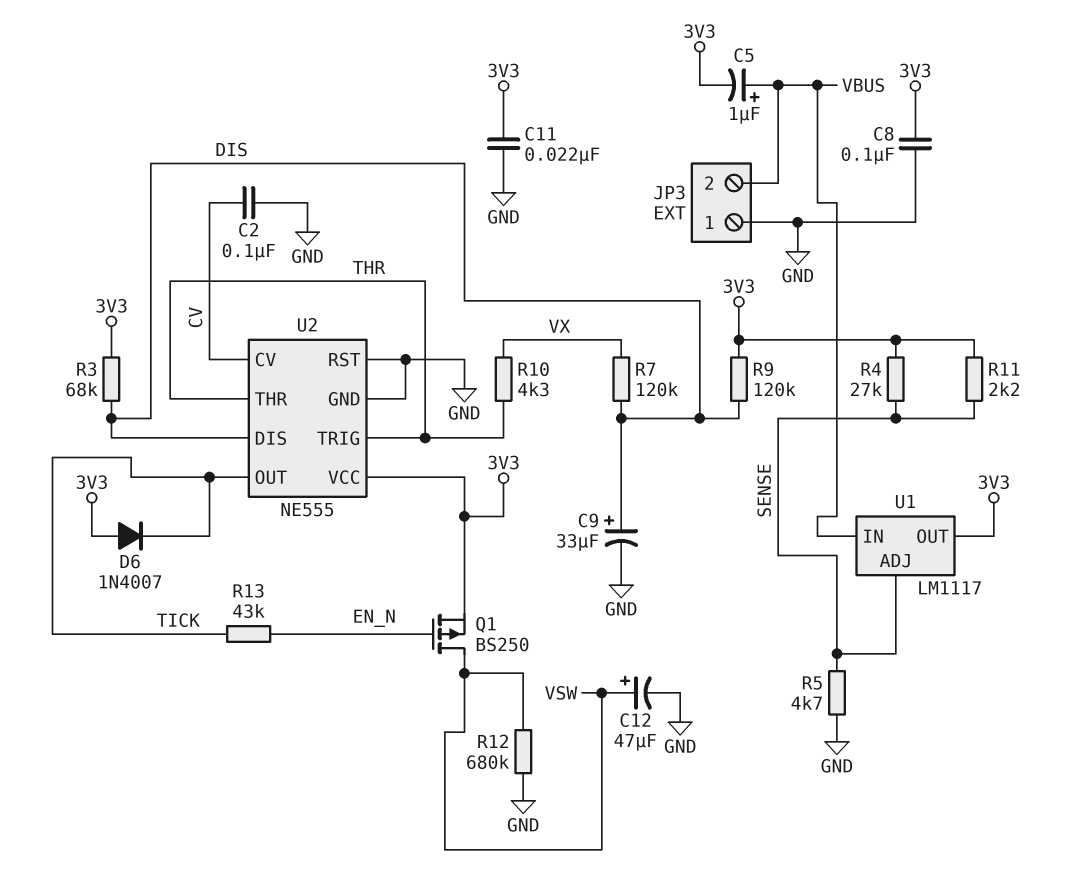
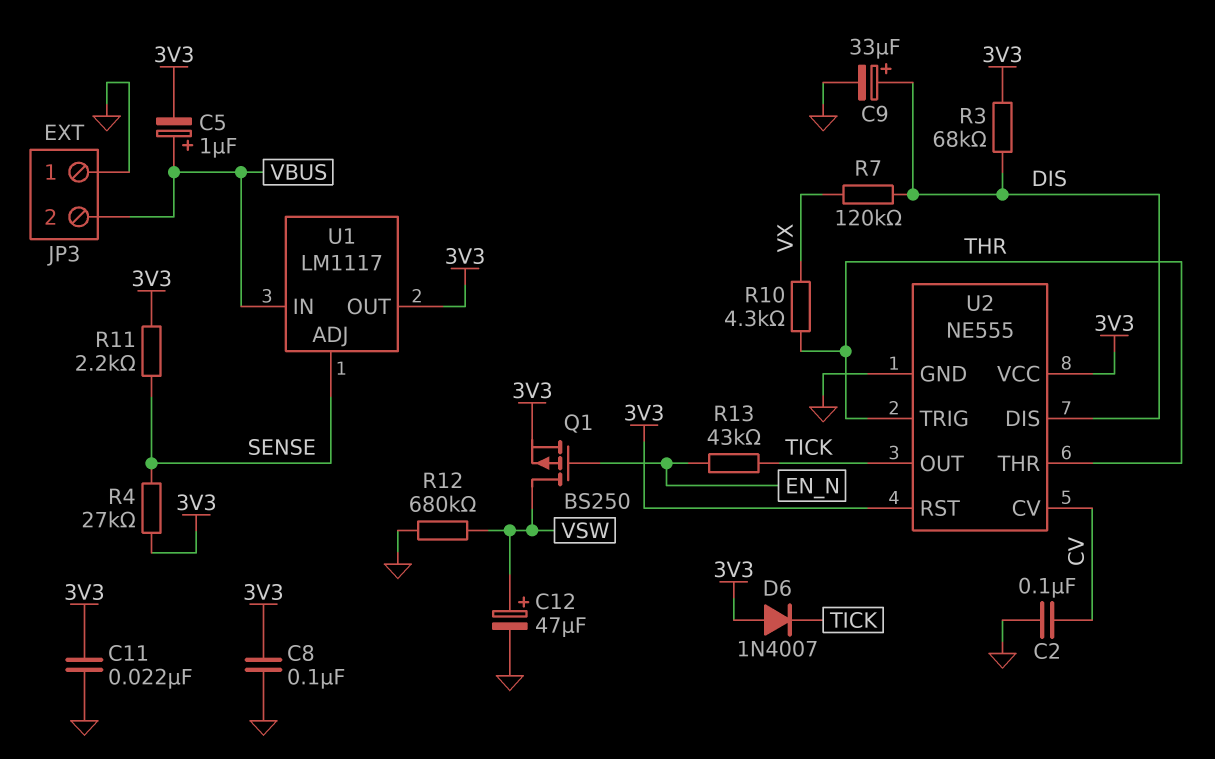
R5: 4.7k (GND, SENSE) -> none
R9: 120k (3V3, DIS) -> none
U2 pin RST: GND -> 3V3

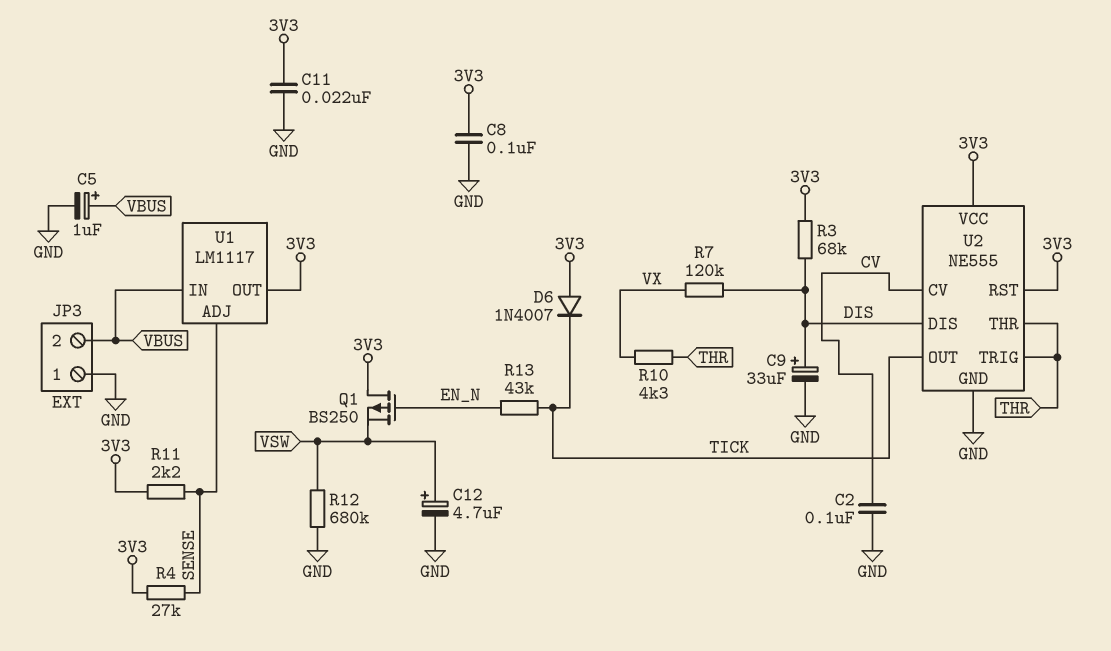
C5: 1uF (plus VBUS, minus 3V3) -> 1uF (plus VBUS, minus GND)
C12: 47uF (plus VSW, minus GND) -> 4.7uF (plus VSW, minus GND)
Q1: PMOS BS250 (G EN_N, D VSW, S 3V3) -> PMOS BS250 (G EN_N, D 3V3, S VSW)

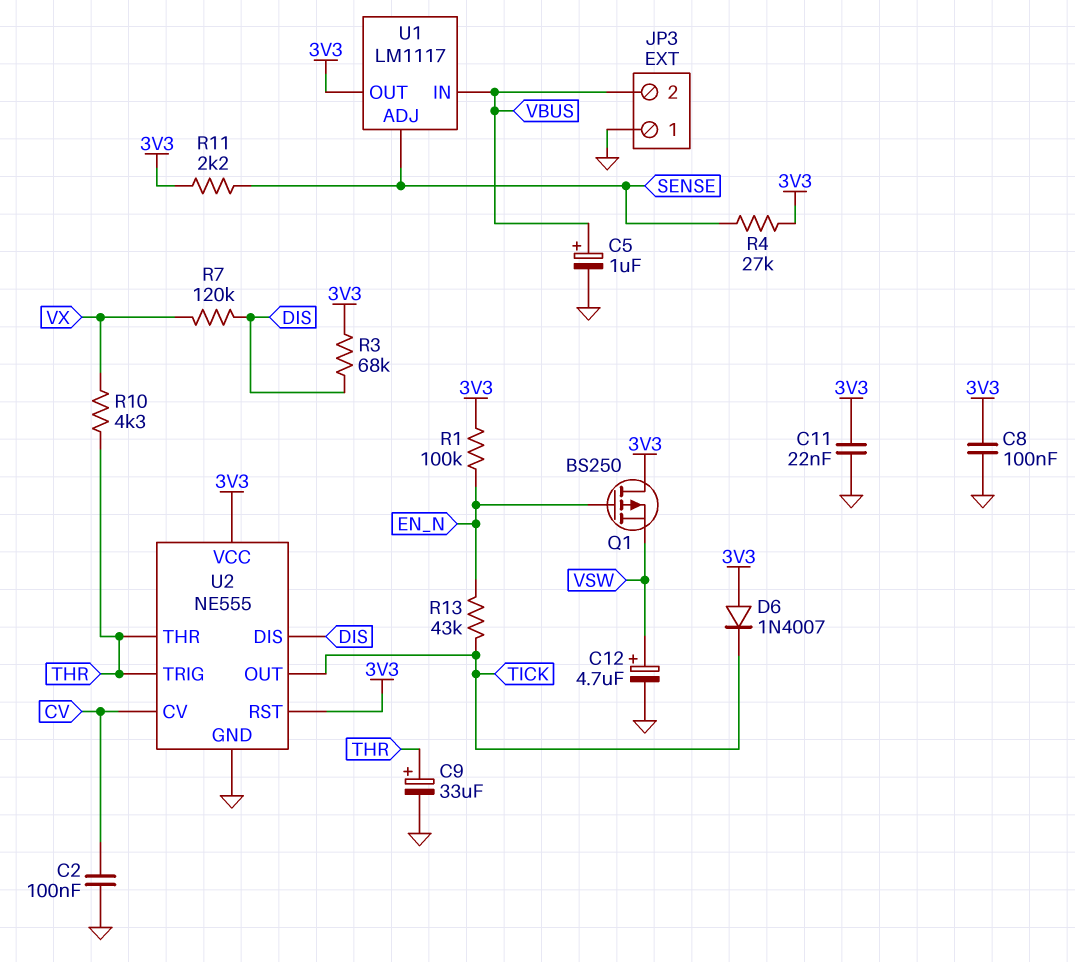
C9: 33uF (plus DIS, minus GND) -> 33uF (plus THR, minus GND)
R1: none -> 100k (3V3, EN_N)
R12: 680k (GND, VSW) -> none

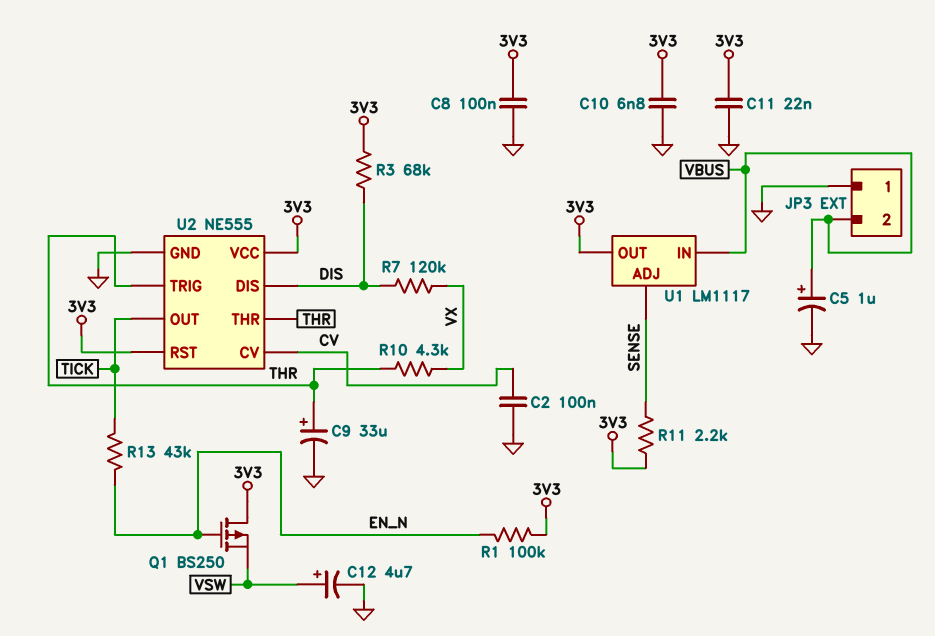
C10: none -> 6.8nF (3V3, GND)
D6: diode 1N4007 (A 3V3, K TICK) -> none
R4: 27k (3V3, SENSE) -> none

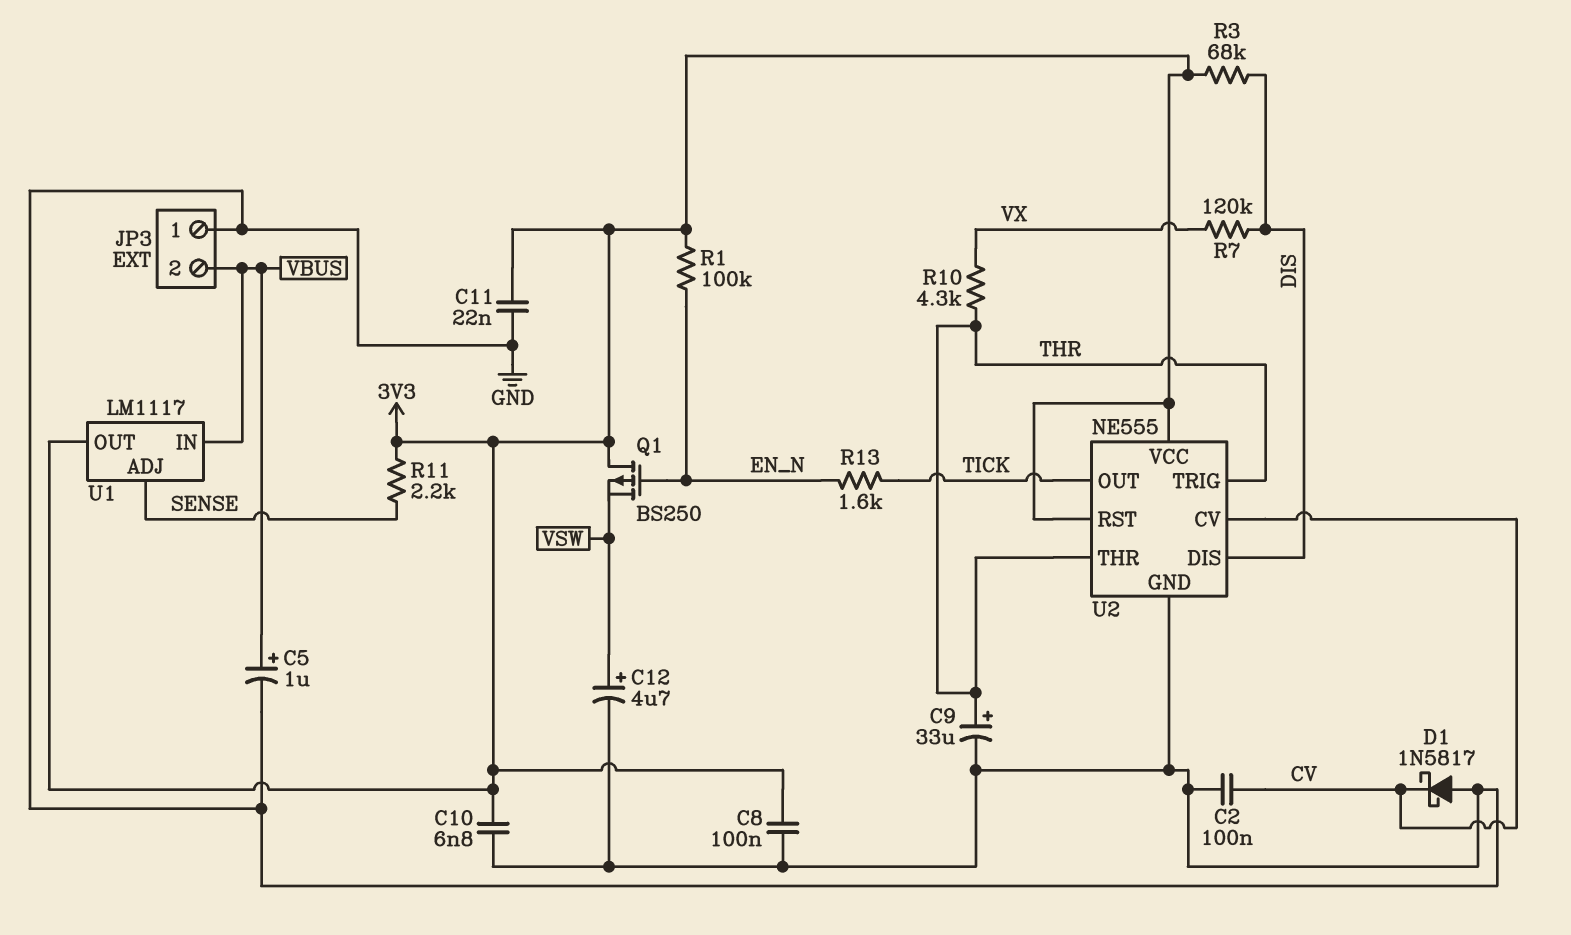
D1: none -> schottky 1N5817 (A GND, K CV)
R13: 43k (EN_N, TICK) -> 1.6k (EN_N, TICK)

